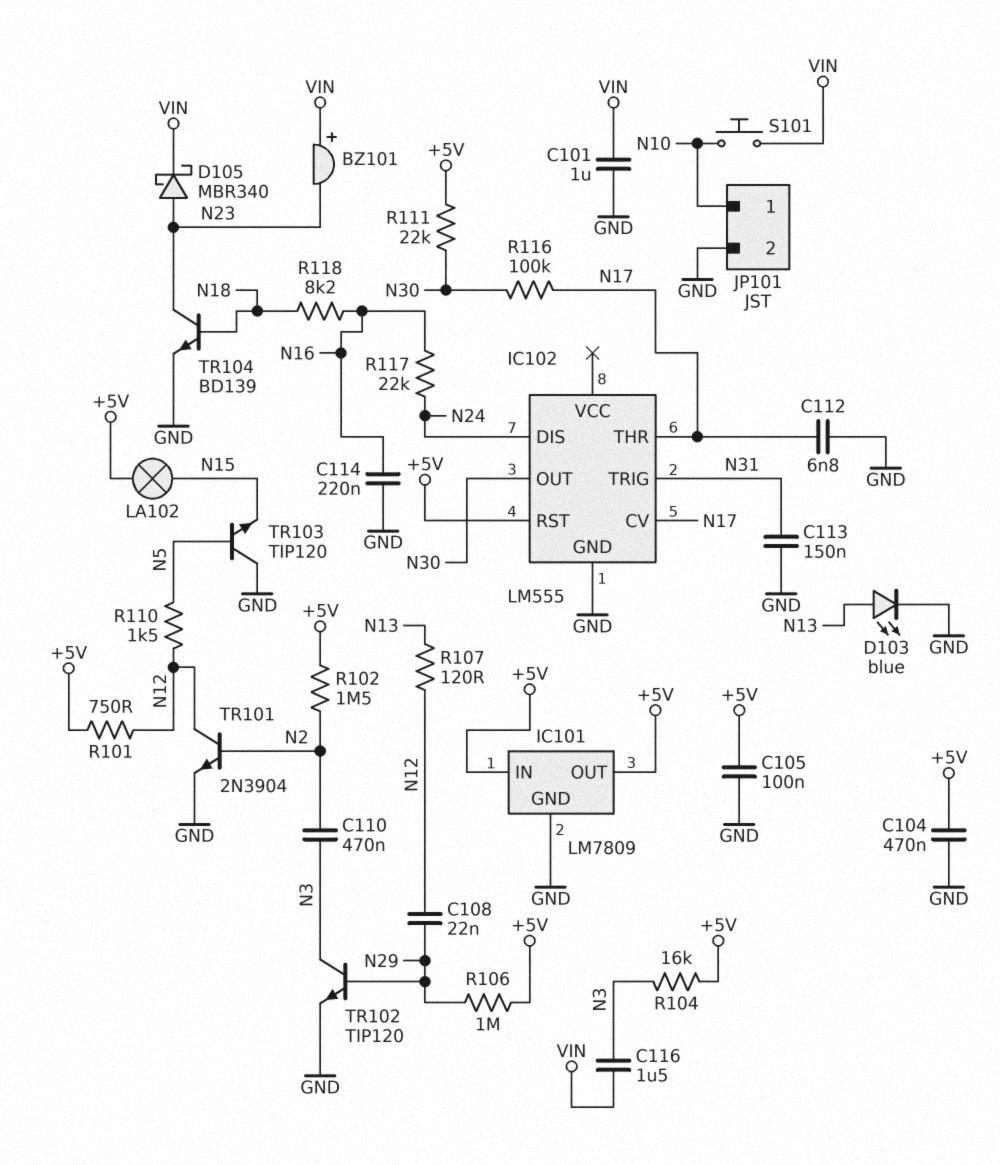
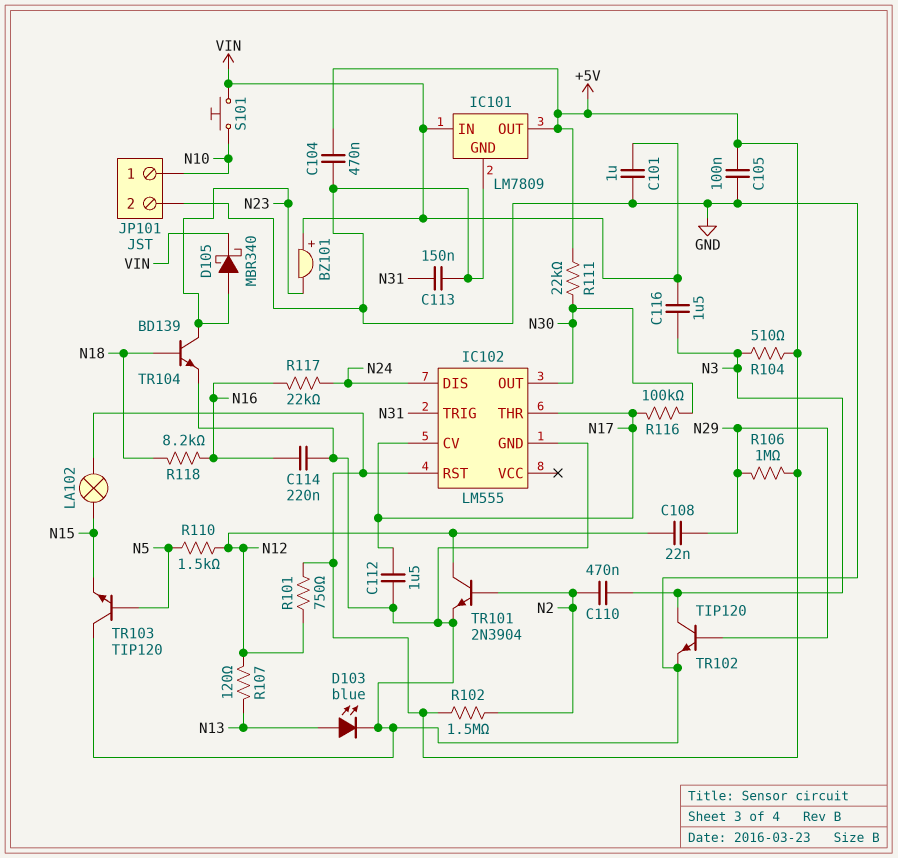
C112: 6.8nF (GND, N17) -> 1.5uF (GND, N17)
IC101 pin IN: +5V -> VIN
R104: 16k (+5V, N3) -> 510 (+5V, N3)

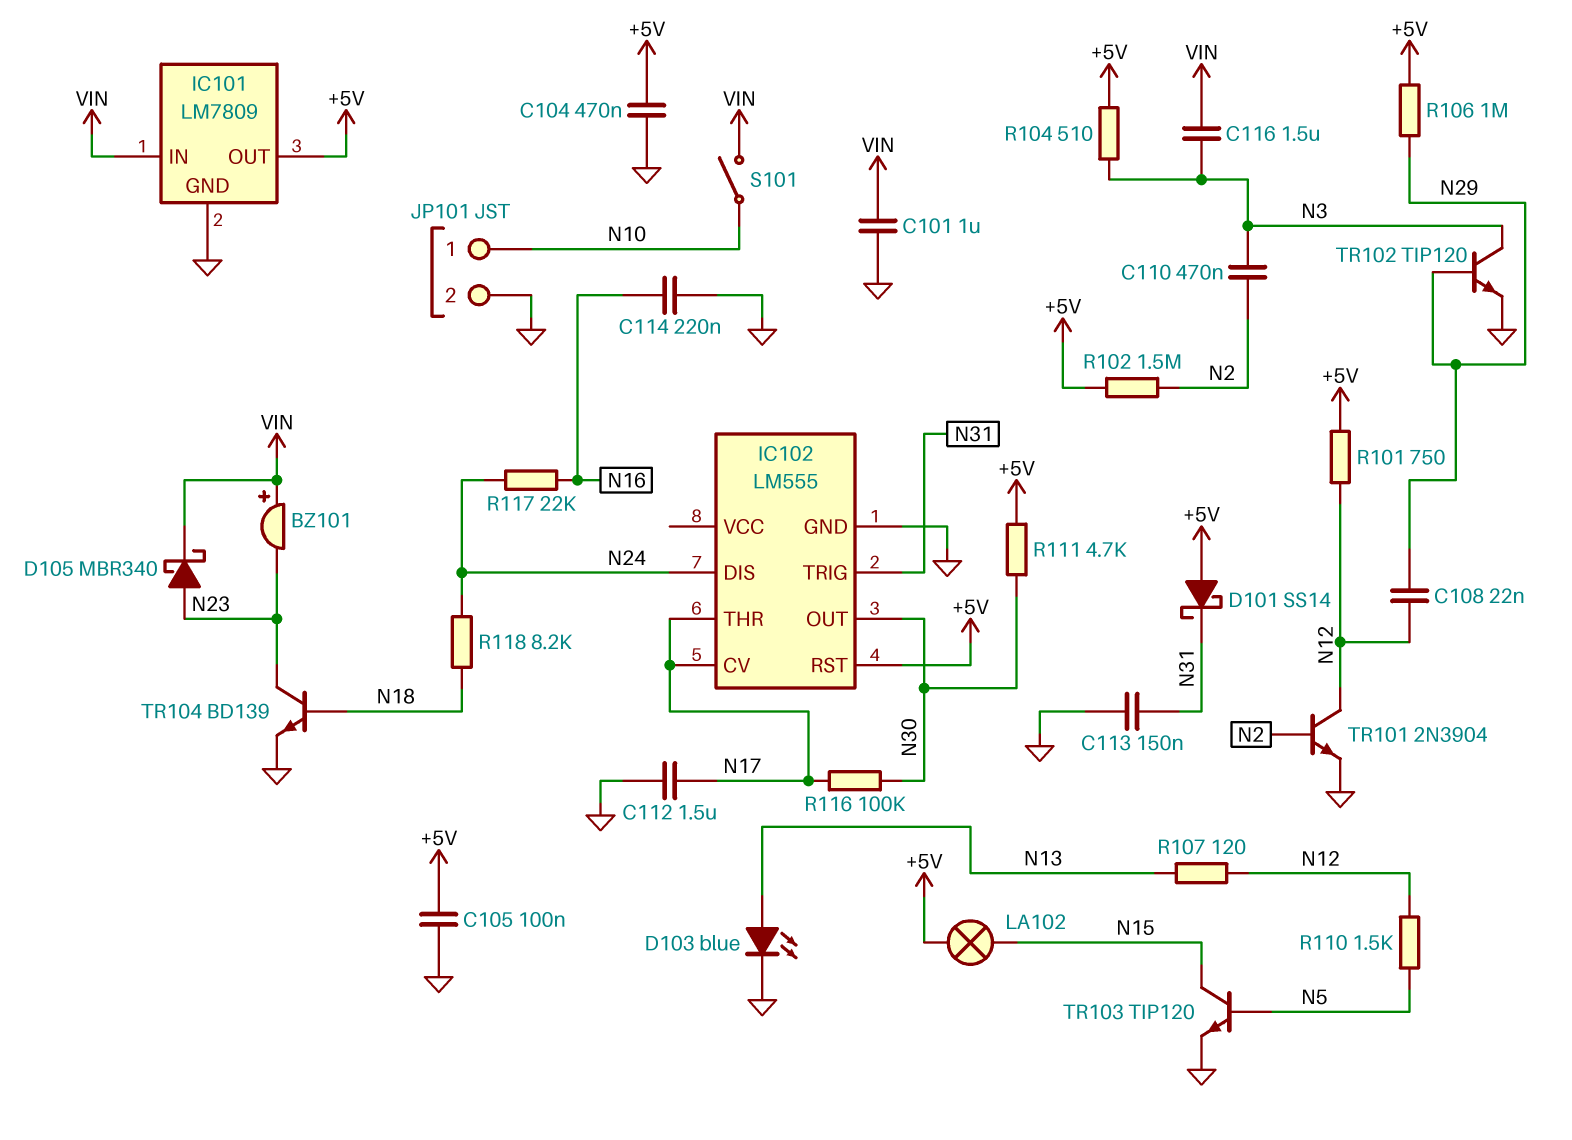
D101: none -> schottky SS14 (A +5V, K N31)
R111: 22k (+5V, N30) -> 4.7k (+5V, N30)
R118: 8.2k (N16, N18) -> 8.2k (N18, N24)
S101: button (N10, VIN) -> switch (N10, VIN)
TR103: NPN TIP120 (B N5, C GND, E N15) -> NPN TIP120 (B N5, C N15, E GND)

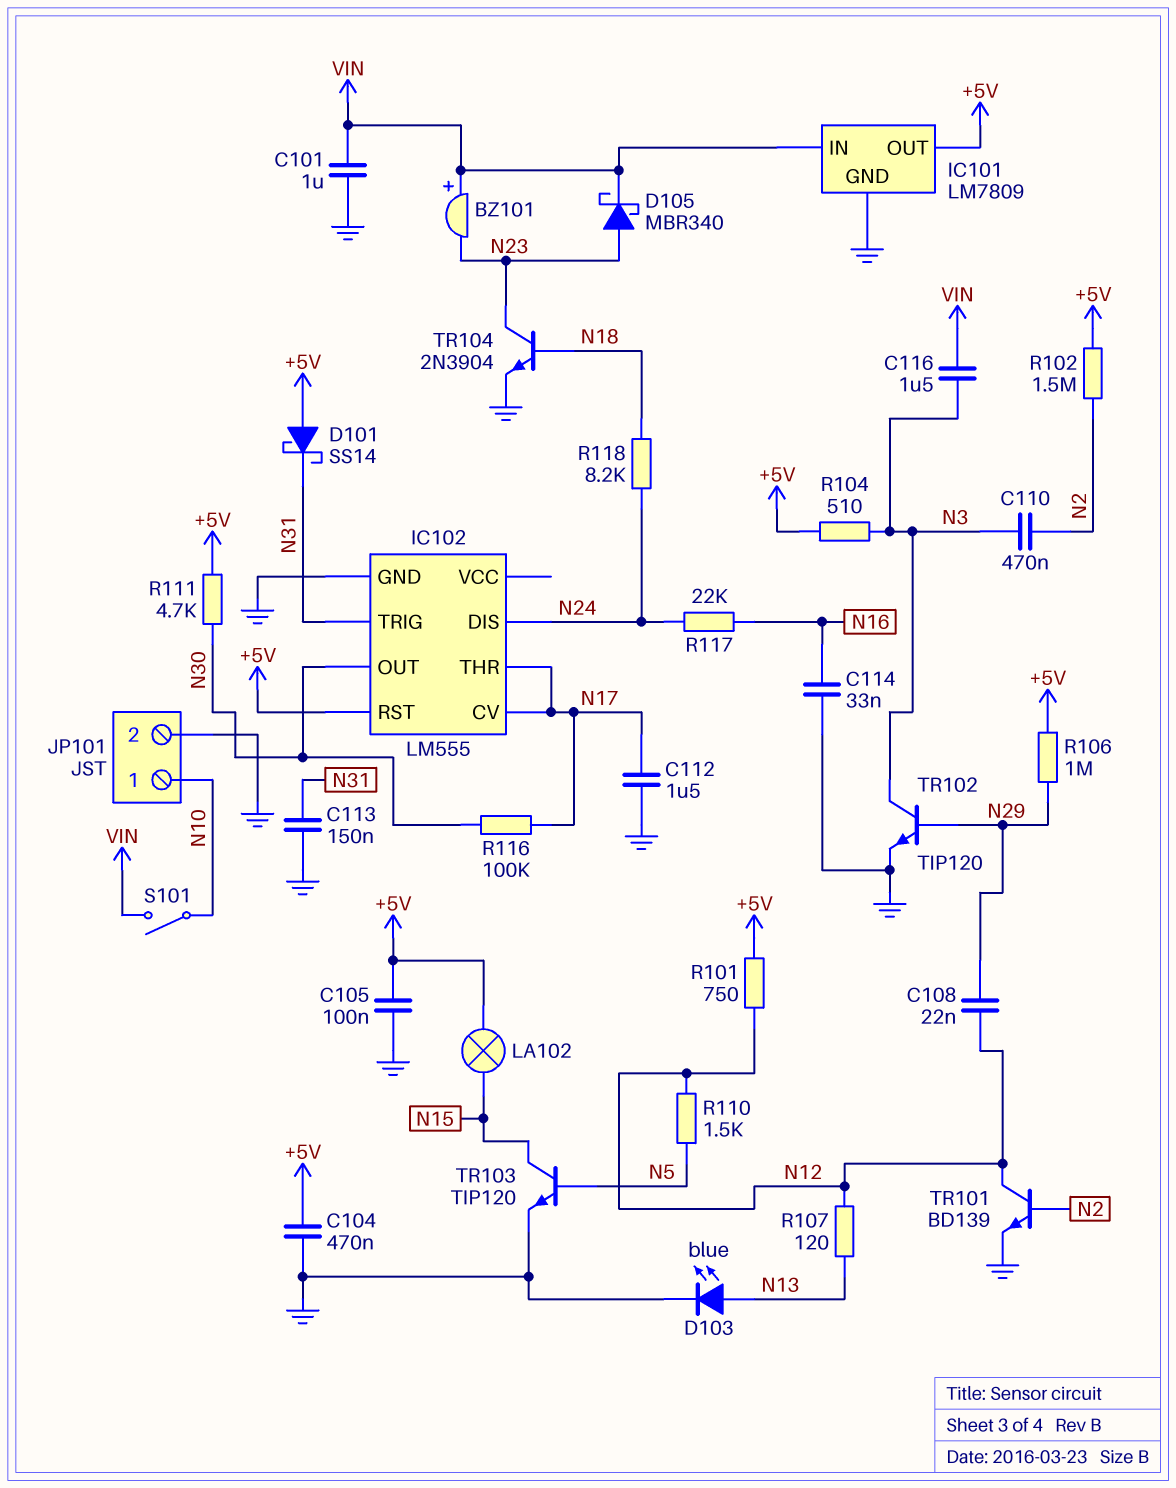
C114: 220nF (GND, N16) -> 33nF (GND, N16)
TR101: NPN 2N3904 (B N2, C N12, E GND) -> NPN BD139 (B N2, C N12, E GND)
TR104: NPN BD139 (B N18, C N23, E GND) -> NPN 2N3904 (B N18, C N23, E GND)

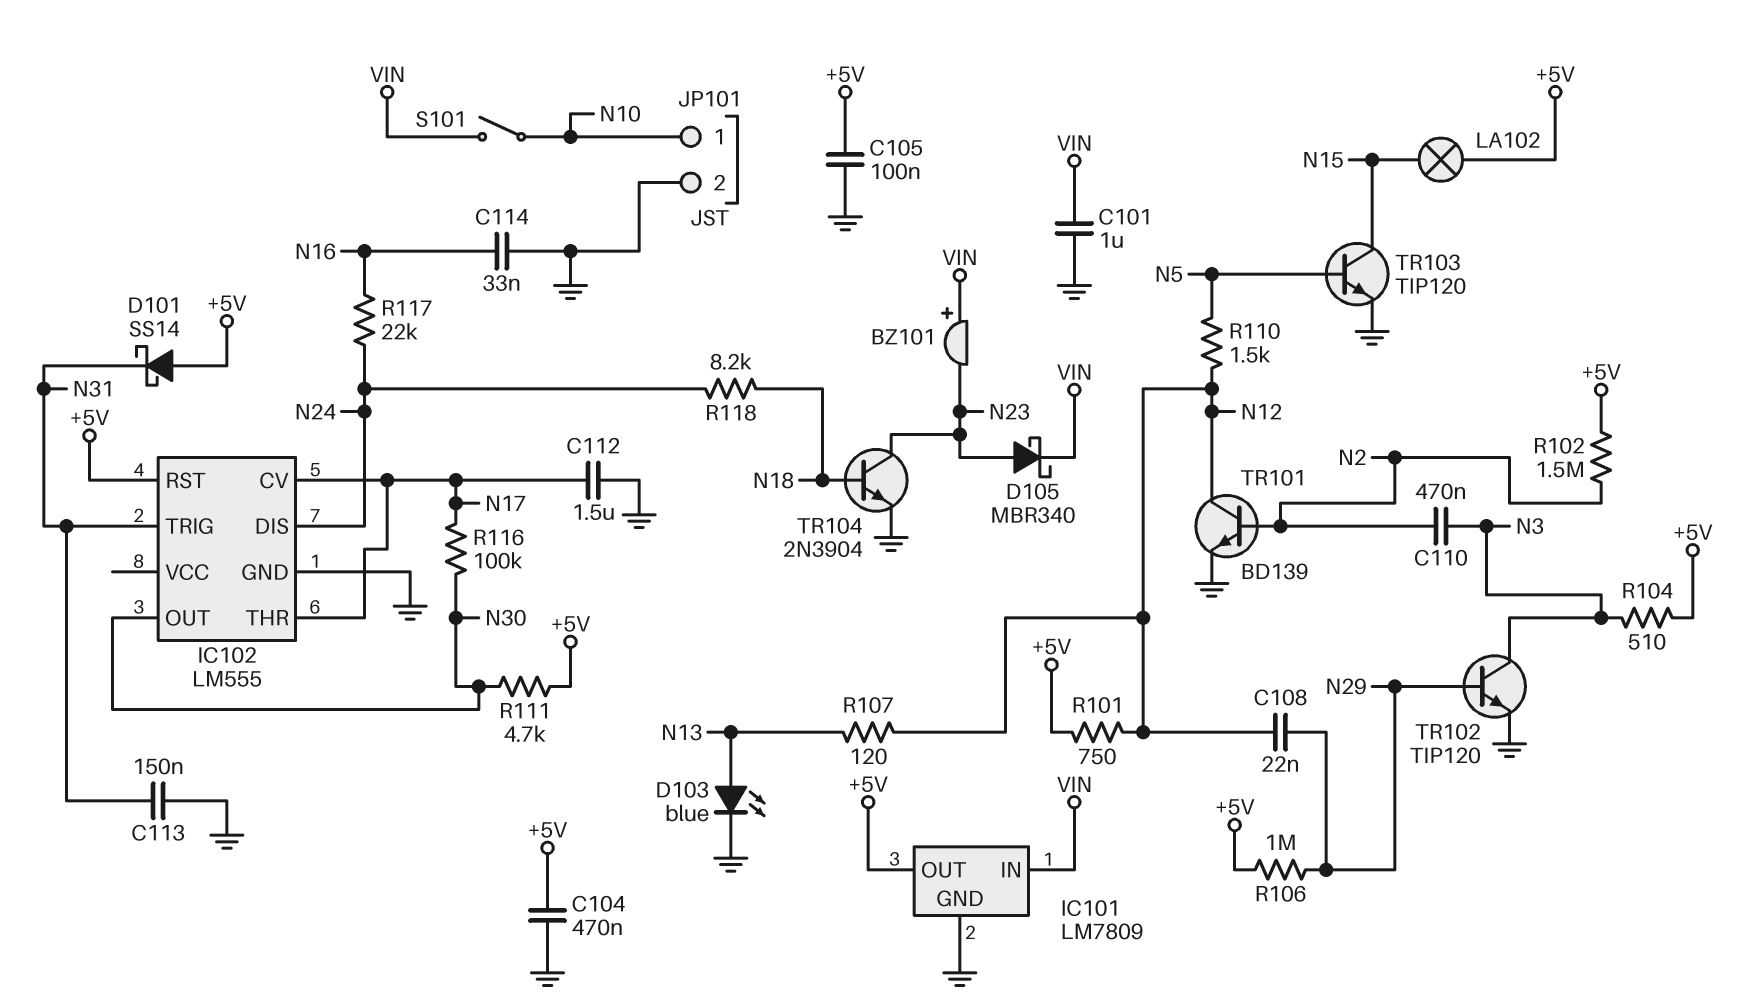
C116: 1.5uF (N3, VIN) -> none

